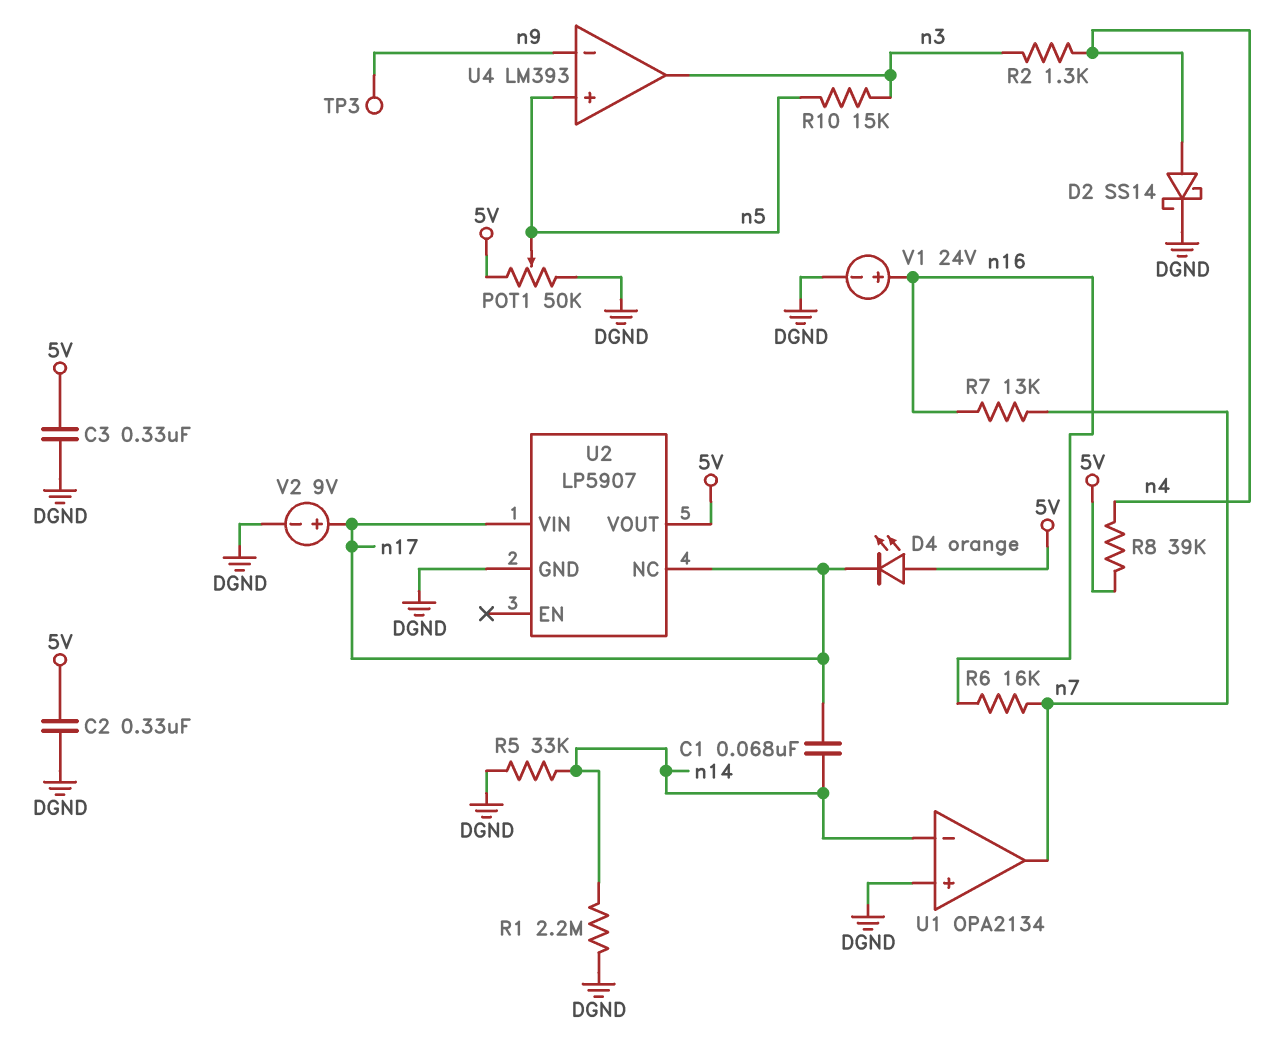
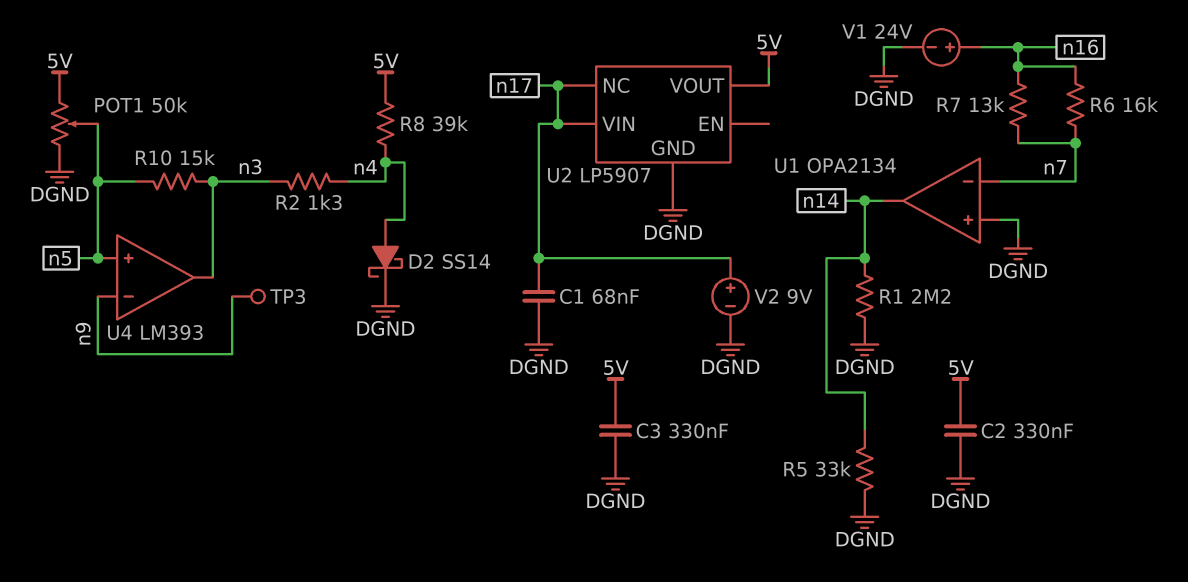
C1: 68nF (n14, n17) -> 68nF (DGND, n17)
D4: LED orange (A 5V, K n17) -> none
U1 pin in-: n14 -> n7
U1 pin out: n7 -> n14

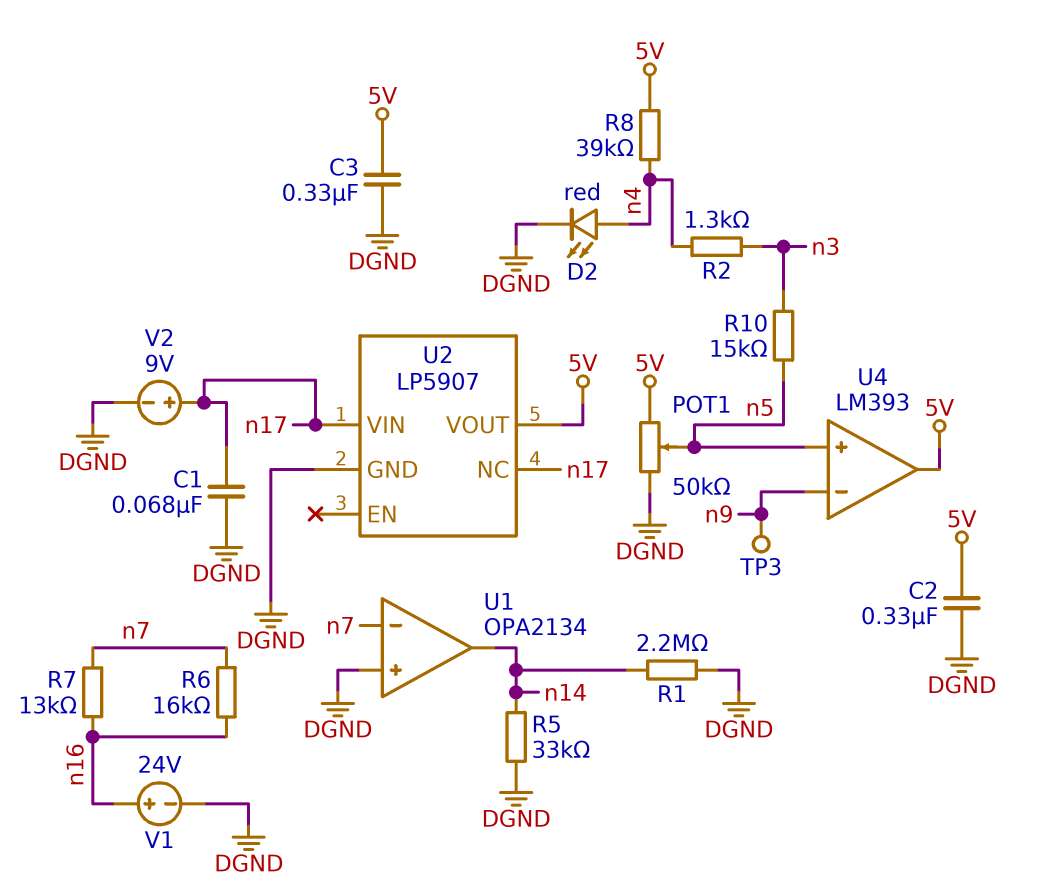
D2: schottky SS14 (A n4, K DGND) -> LED red (A n4, K DGND)
U4 pin out: n3 -> 5V

